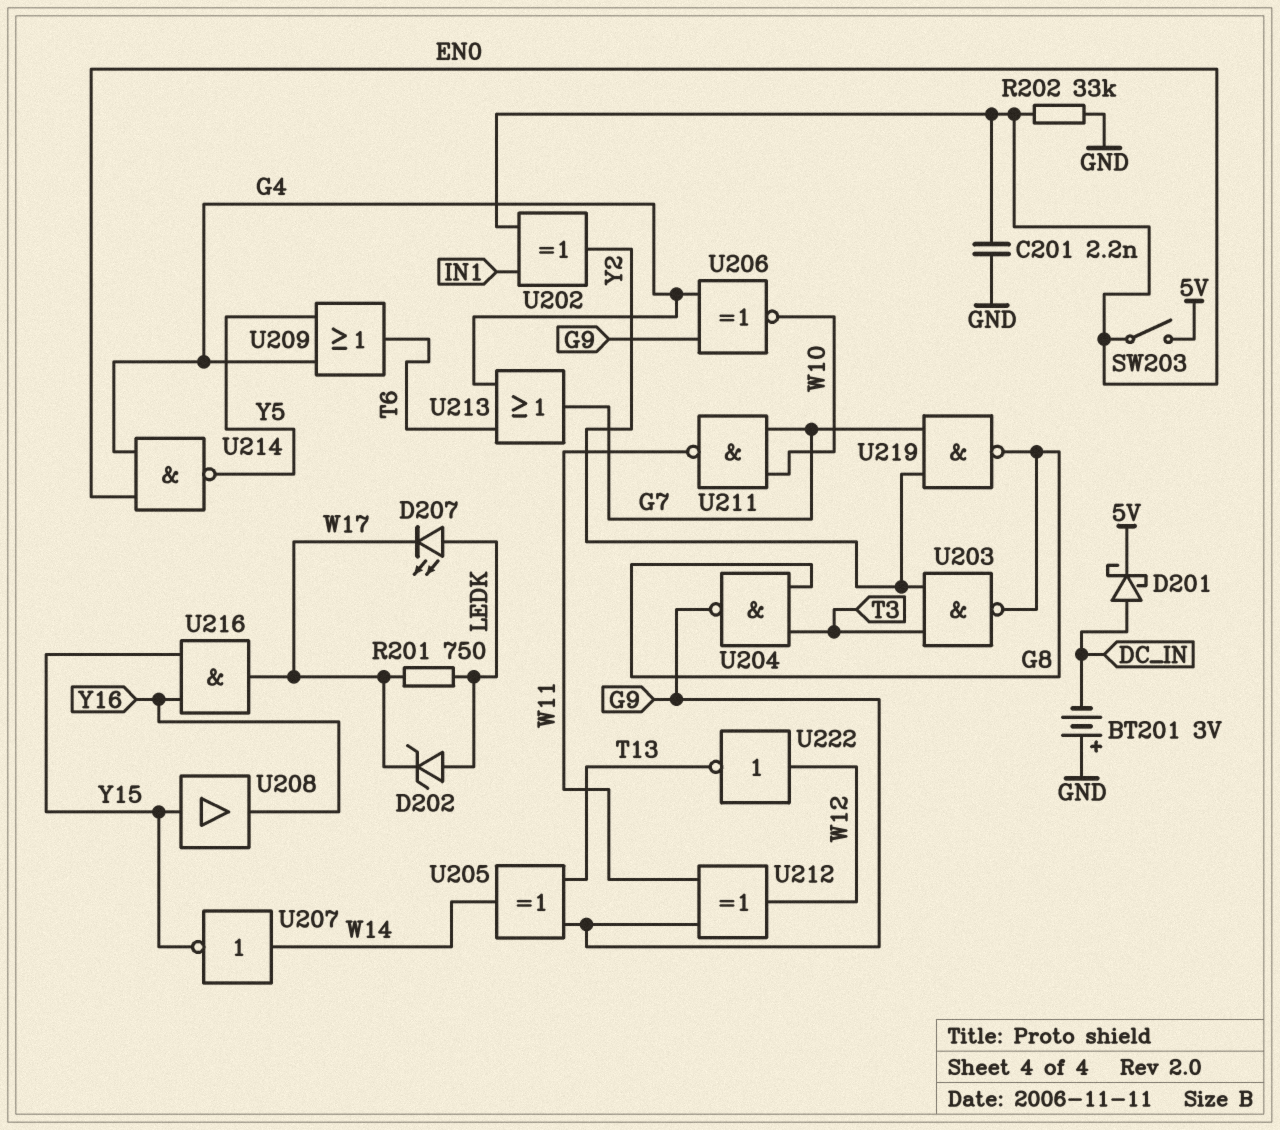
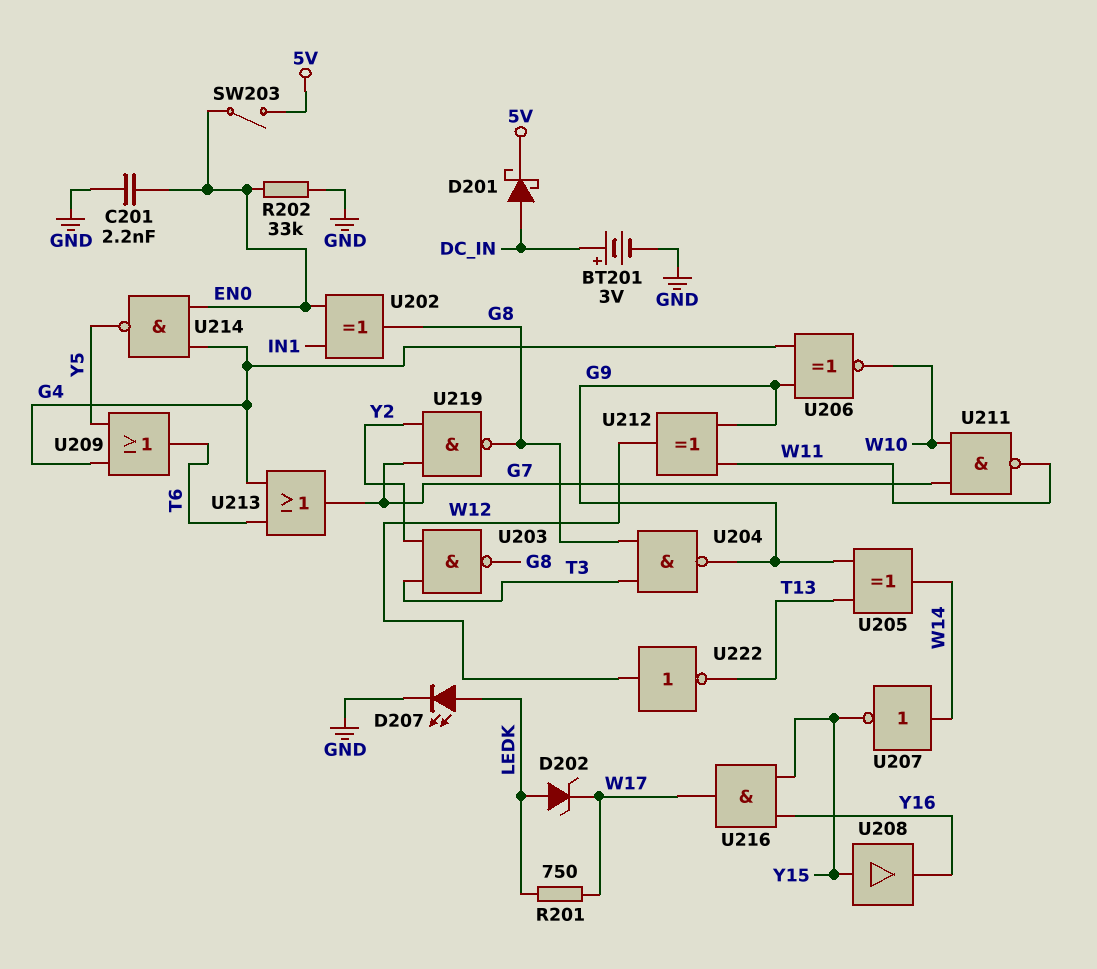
BT201: 3V (plus GND, minus DC_IN) -> 3V (plus DC_IN, minus GND)
D207: LED (A LEDK, K W17) -> LED (A LEDK, K GND)
U202: XOR (in EN0, in IN1, out Y2) -> XOR (in EN0, in IN1, out G8)

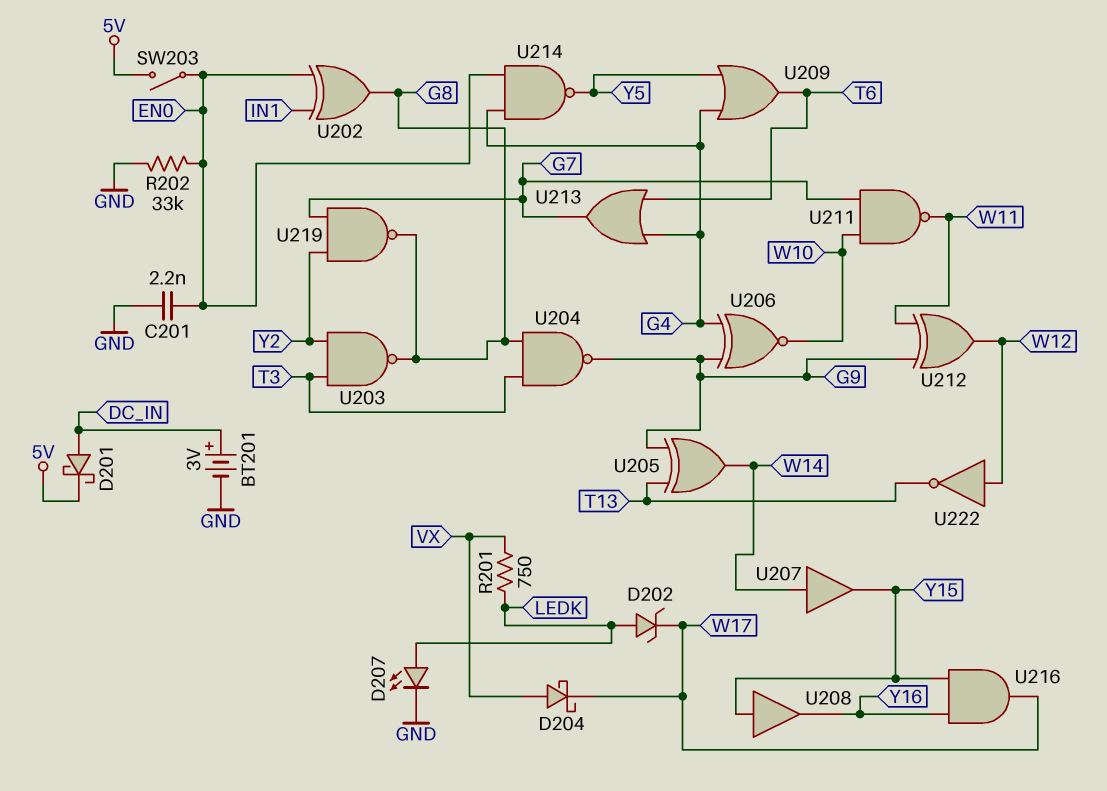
D204: none -> schottky (A VX, K W17)
R201: 750 (LEDK, W17) -> 750 (LEDK, VX)
U207: NOT (in W14, out Y15) -> buffer (in W14, out Y15)

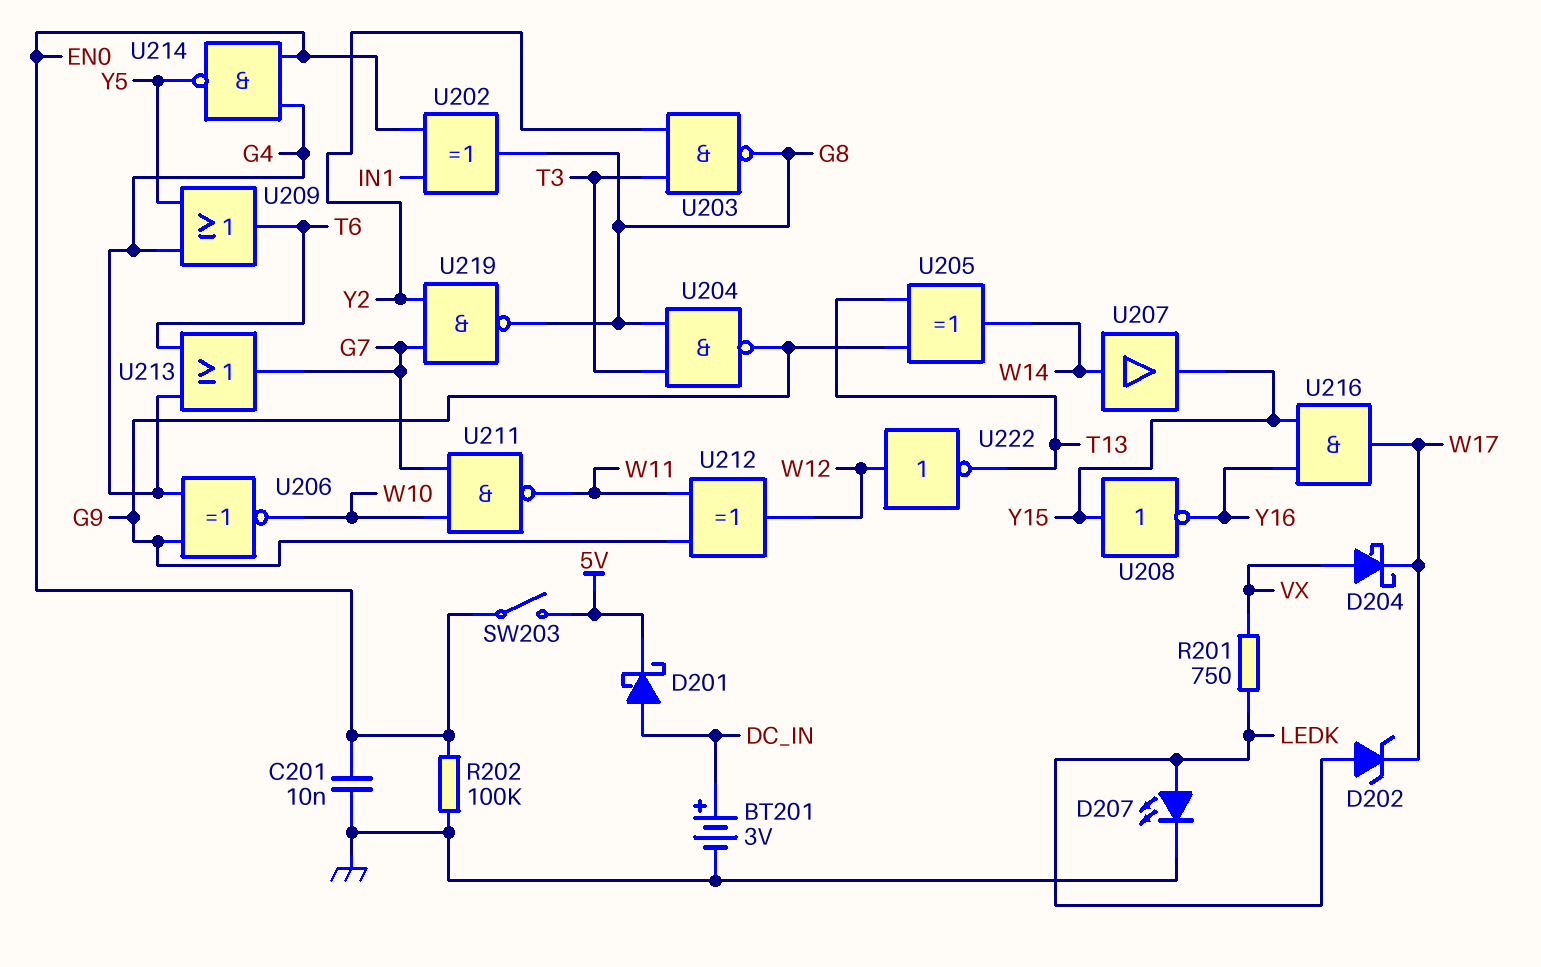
C201: 2.2nF (EN0, GND) -> 10nF (EN0, GND)
R202: 33k (EN0, GND) -> 100k (EN0, GND)
U208: buffer (in Y15, out Y16) -> NOT (in Y15, out Y16)

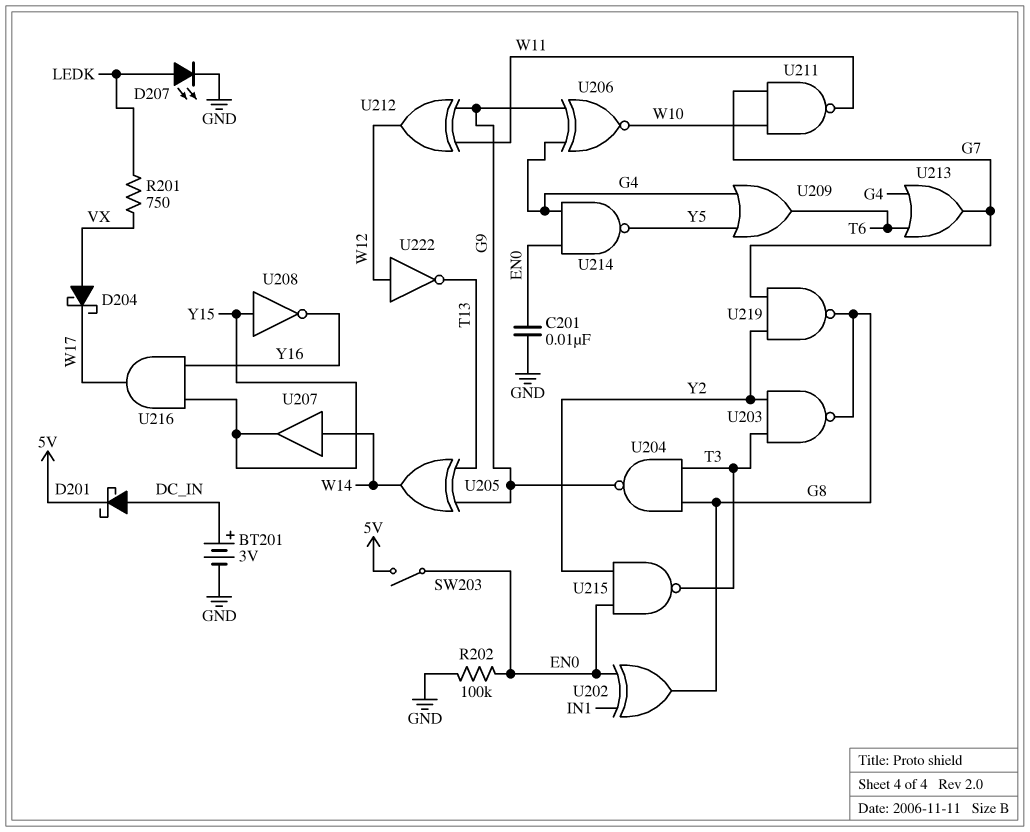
D202: zener (A LEDK, K W17) -> none
U215: none -> NAND (in EN0, in Y2, out T3)

